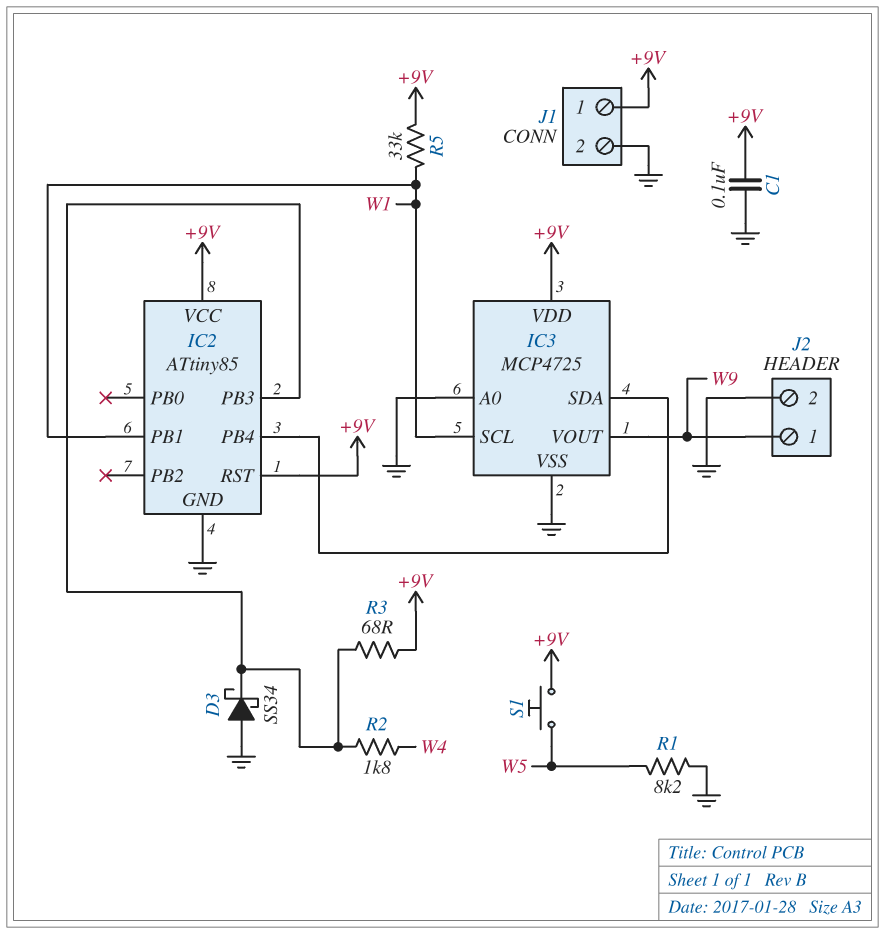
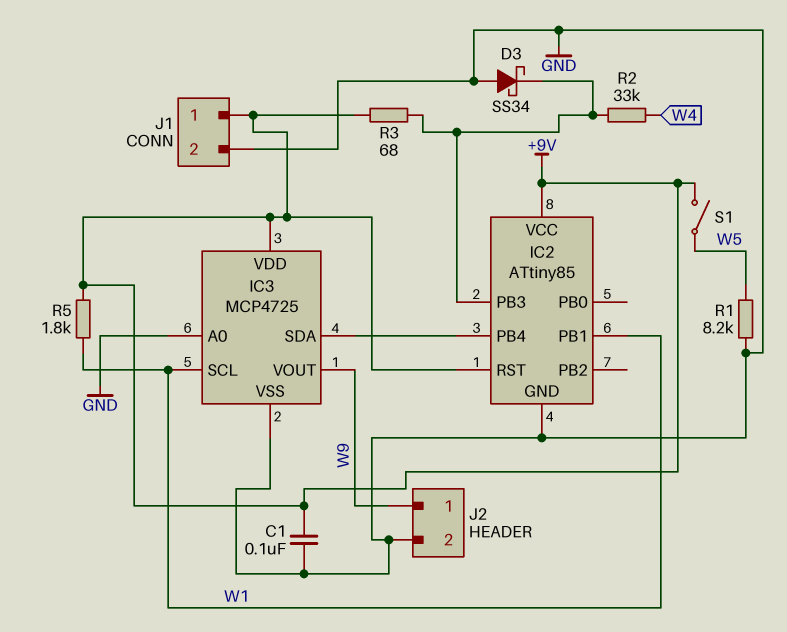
R2: 1.8k (IC2/PB3, W4) -> 33k (IC2/PB3, W4)
R5: 33k (+9V, W1) -> 1.8k (+9V, W1)
S1: button (+9V, W5) -> switch (+9V, W5)

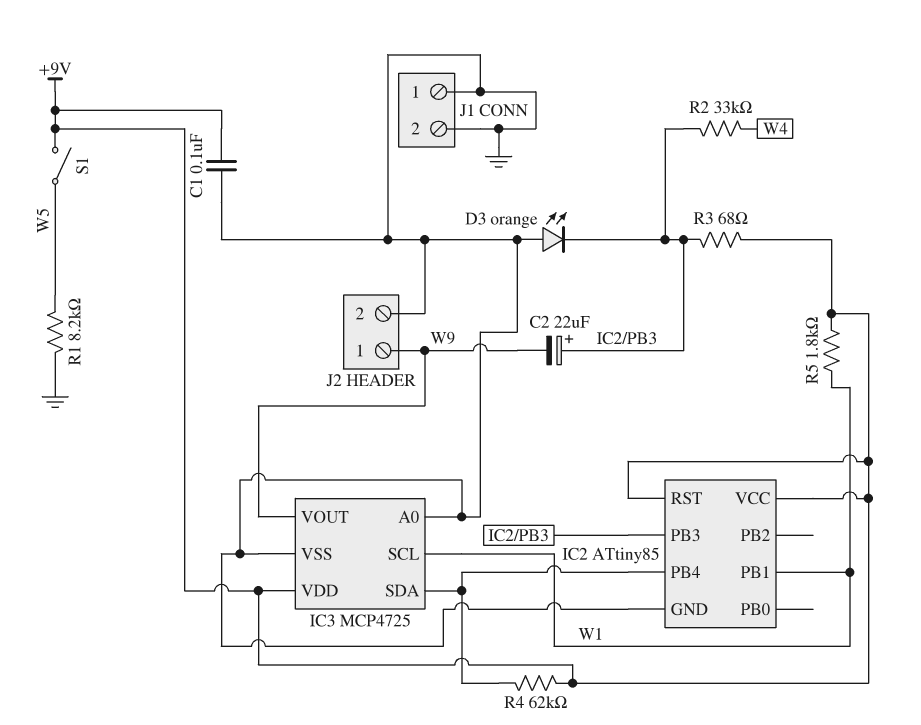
C2: none -> 22uF (plus IC2/PB3, minus W9)
D3: schottky SS34 (A GND, K IC2/PB3) -> LED orange (A GND, K IC2/PB3)
J1 pin 1: +9V -> GND
R4: none -> 62k (+9V, IC2/PB4)

